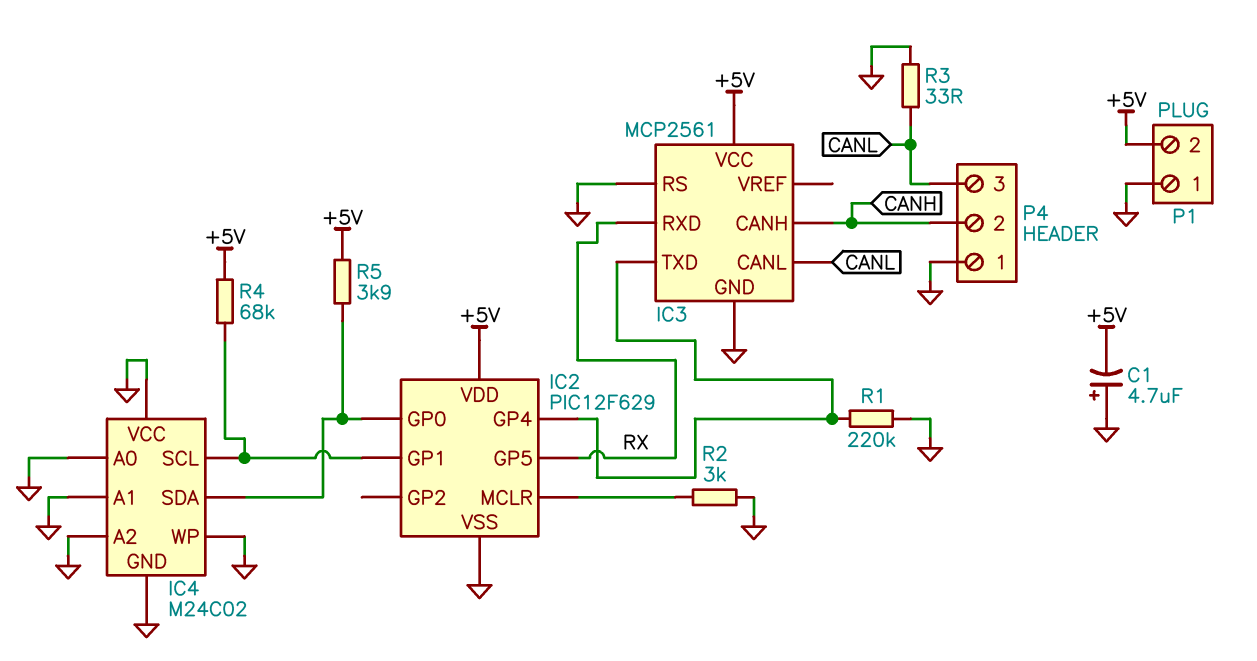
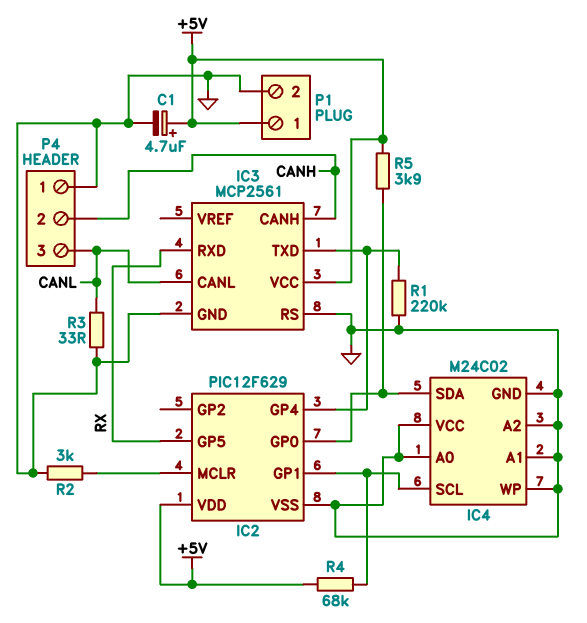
C1: 4.7uF (plus GND, minus +5V) -> 4.7uF (plus +5V, minus GND)
P1 pin 1: GND -> +5V
P1 pin 2: +5V -> GND

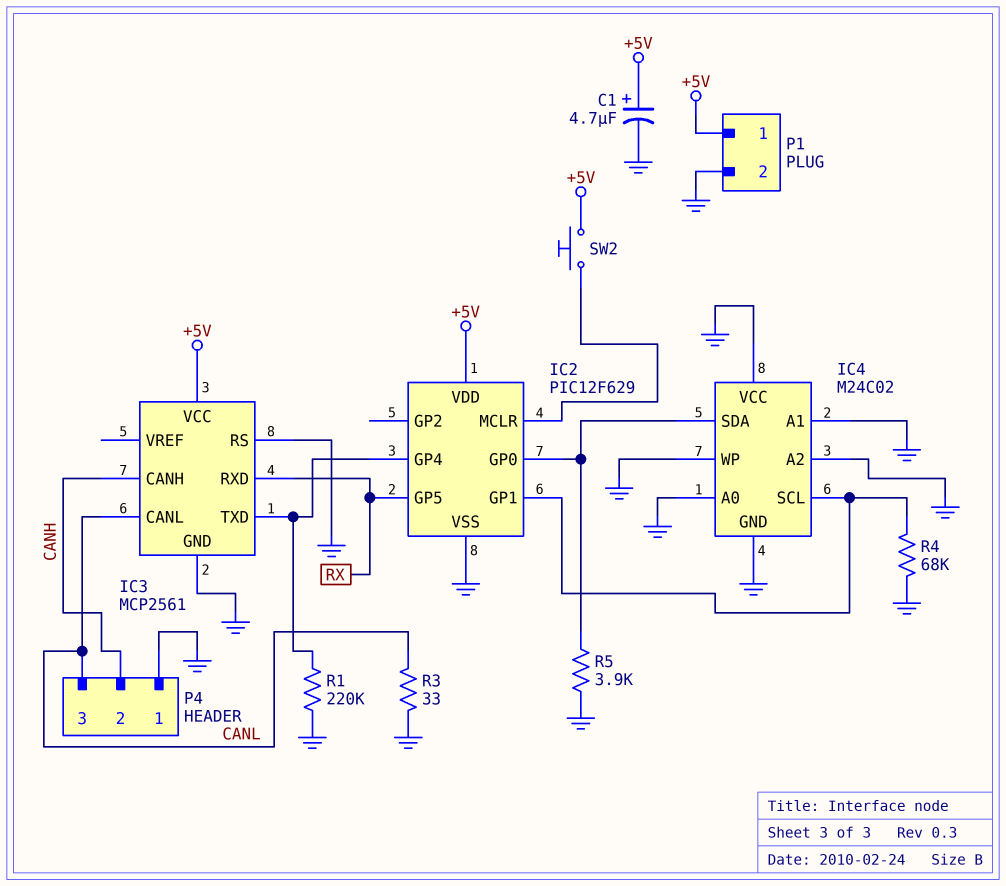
R2: 3k (GND, IC2/MCLR) -> none
R4: 68k (+5V, IC2/GP1) -> 68k (GND, IC2/GP1)
R5: 3.9k (+5V, IC2/GP0) -> 3.9k (GND, IC2/GP0)
SW2: none -> button (+5V, IC2/MCLR)

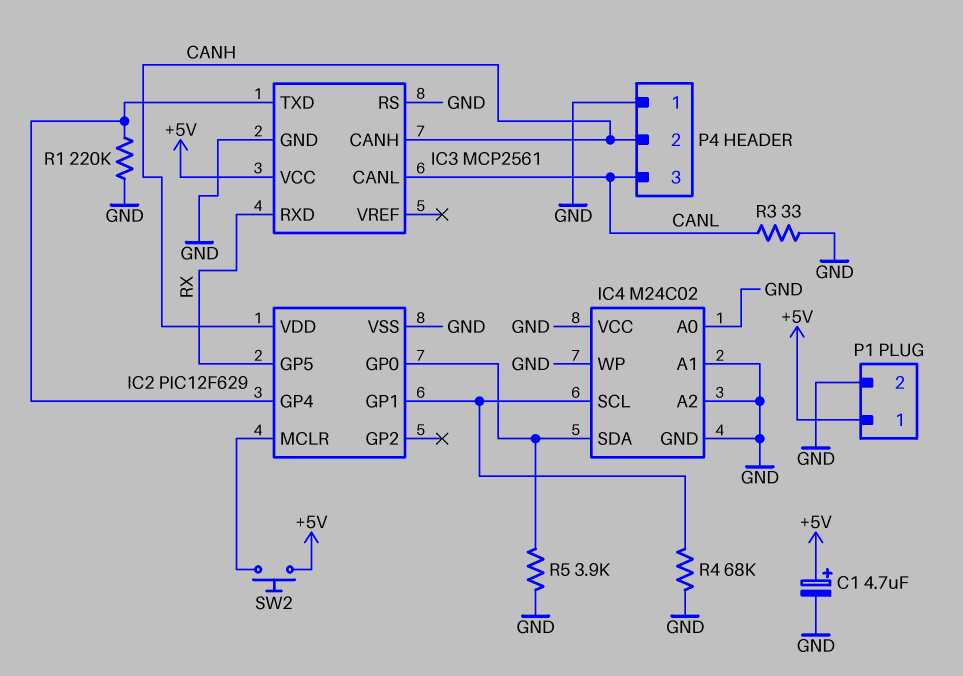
IC2 pin VDD: +5V -> CANH

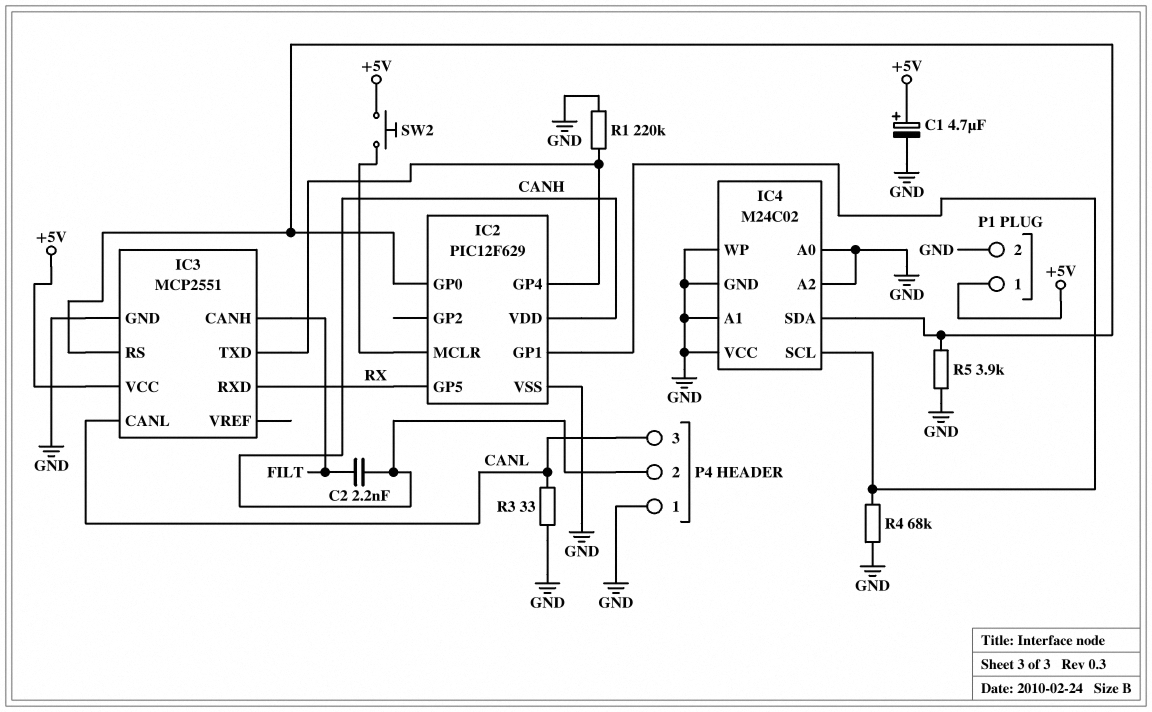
C2: none -> 2.2nF (CANH, FILT)
IC3: MCP2561 -> MCP2551
IC3 pin CANH: CANH -> FILT
IC3 pin RS: GND -> IC2/GP0

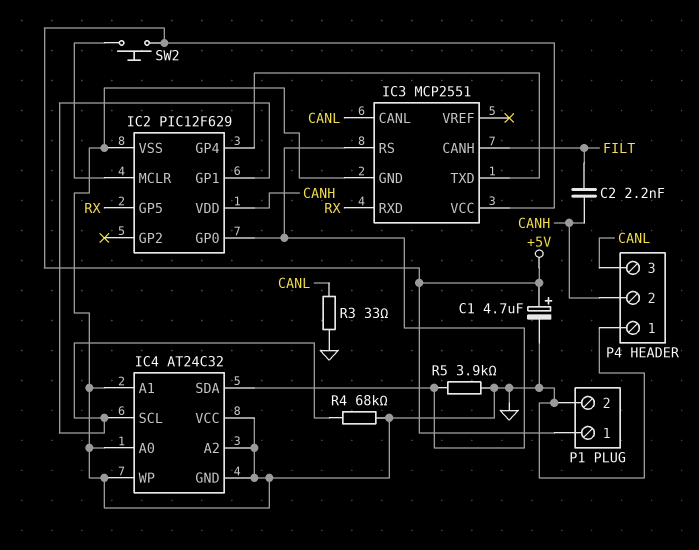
IC4: M24C02 -> AT24C32
R1: 220k (GND, IC2/GP4) -> none

